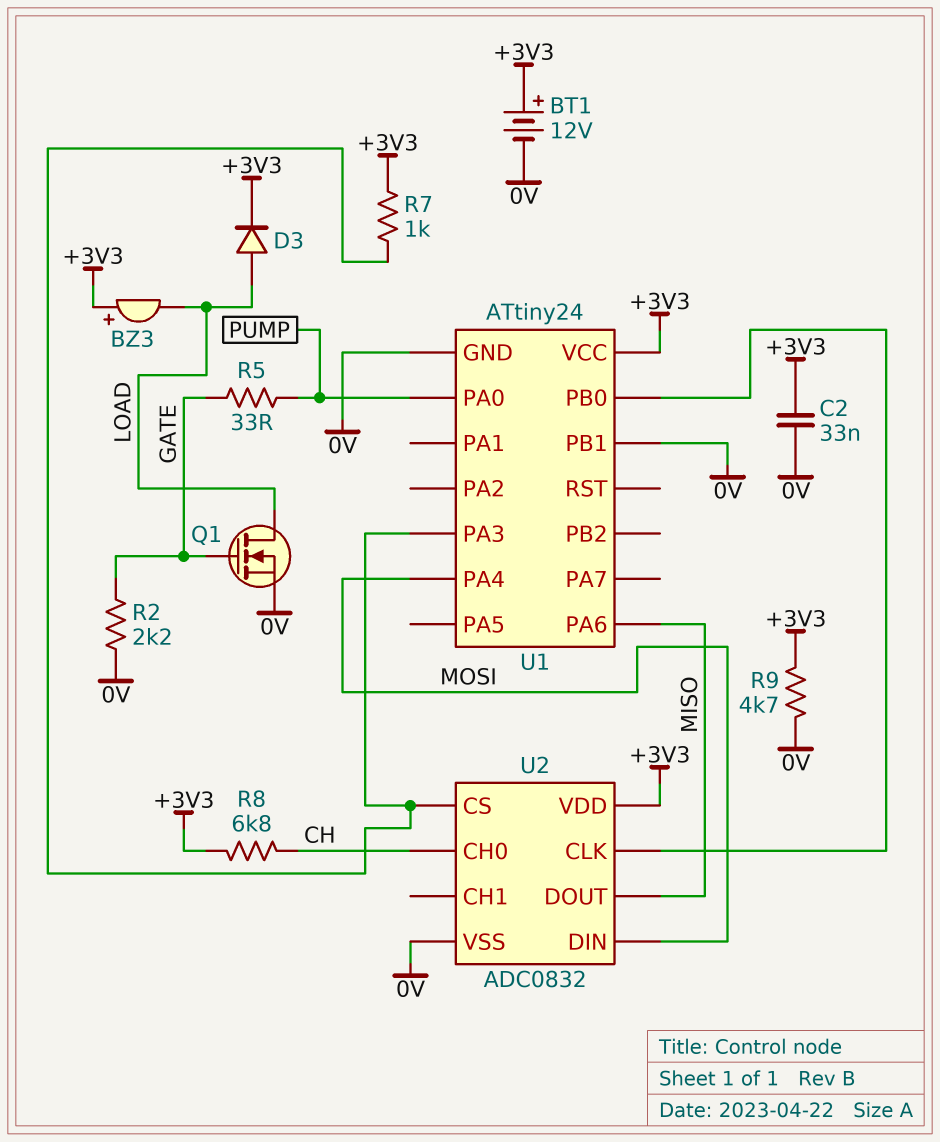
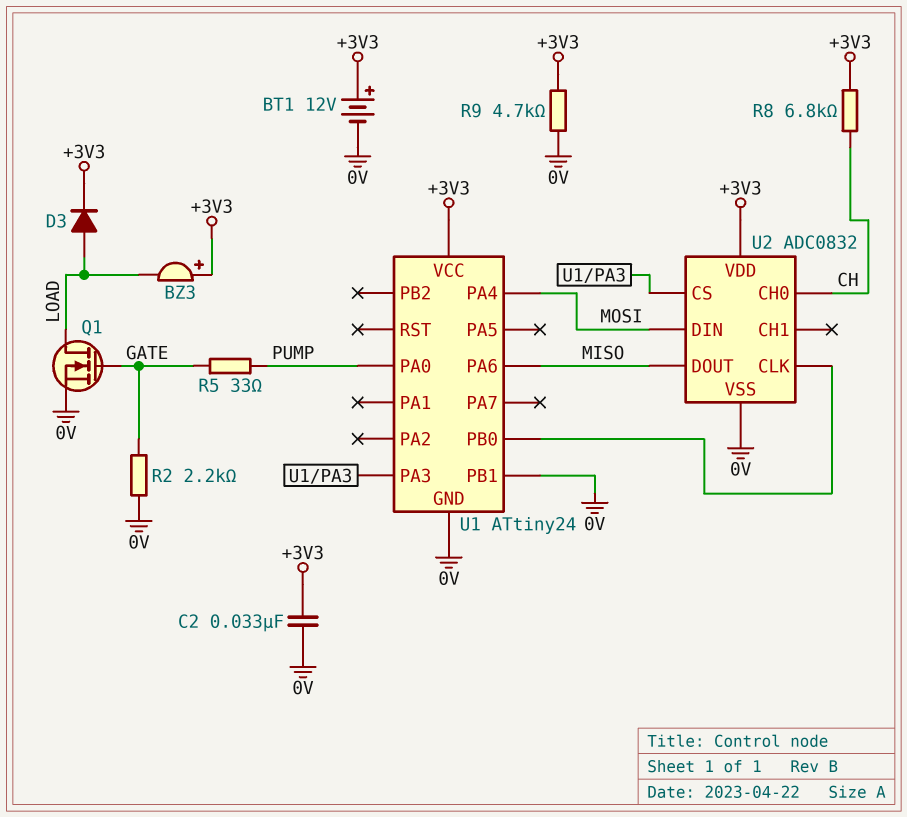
R7: 1k (+3V3, U1/PA3) -> none

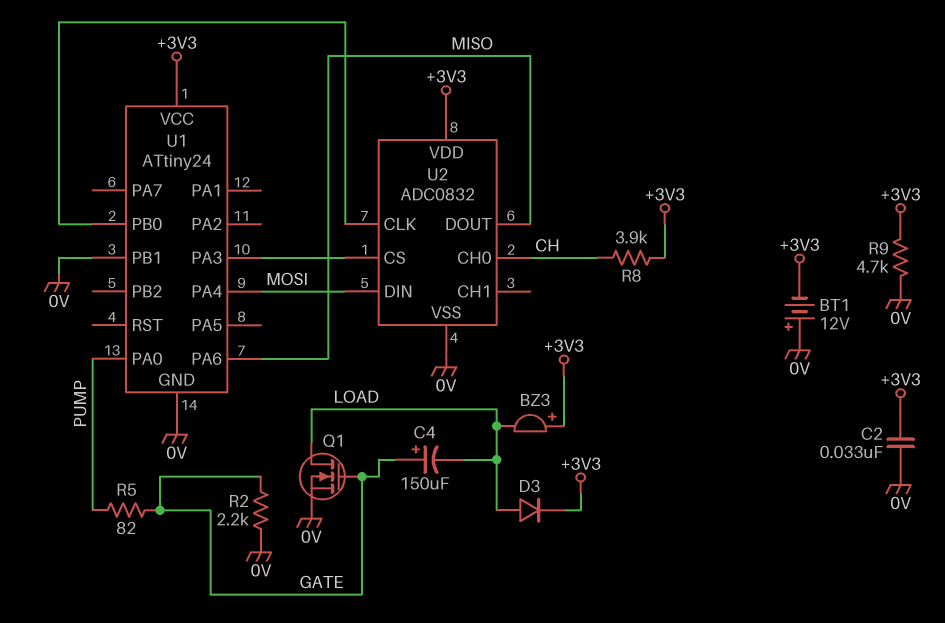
BT1: 12V (plus +3V3, minus 0V) -> 12V (plus 0V, minus +3V3)
C4: none -> 150uF (plus GATE, minus LOAD)
R5: 33 (GATE, PUMP) -> 82 (GATE, PUMP)
R8: 6.8k (+3V3, CH) -> 3.9k (+3V3, CH)

